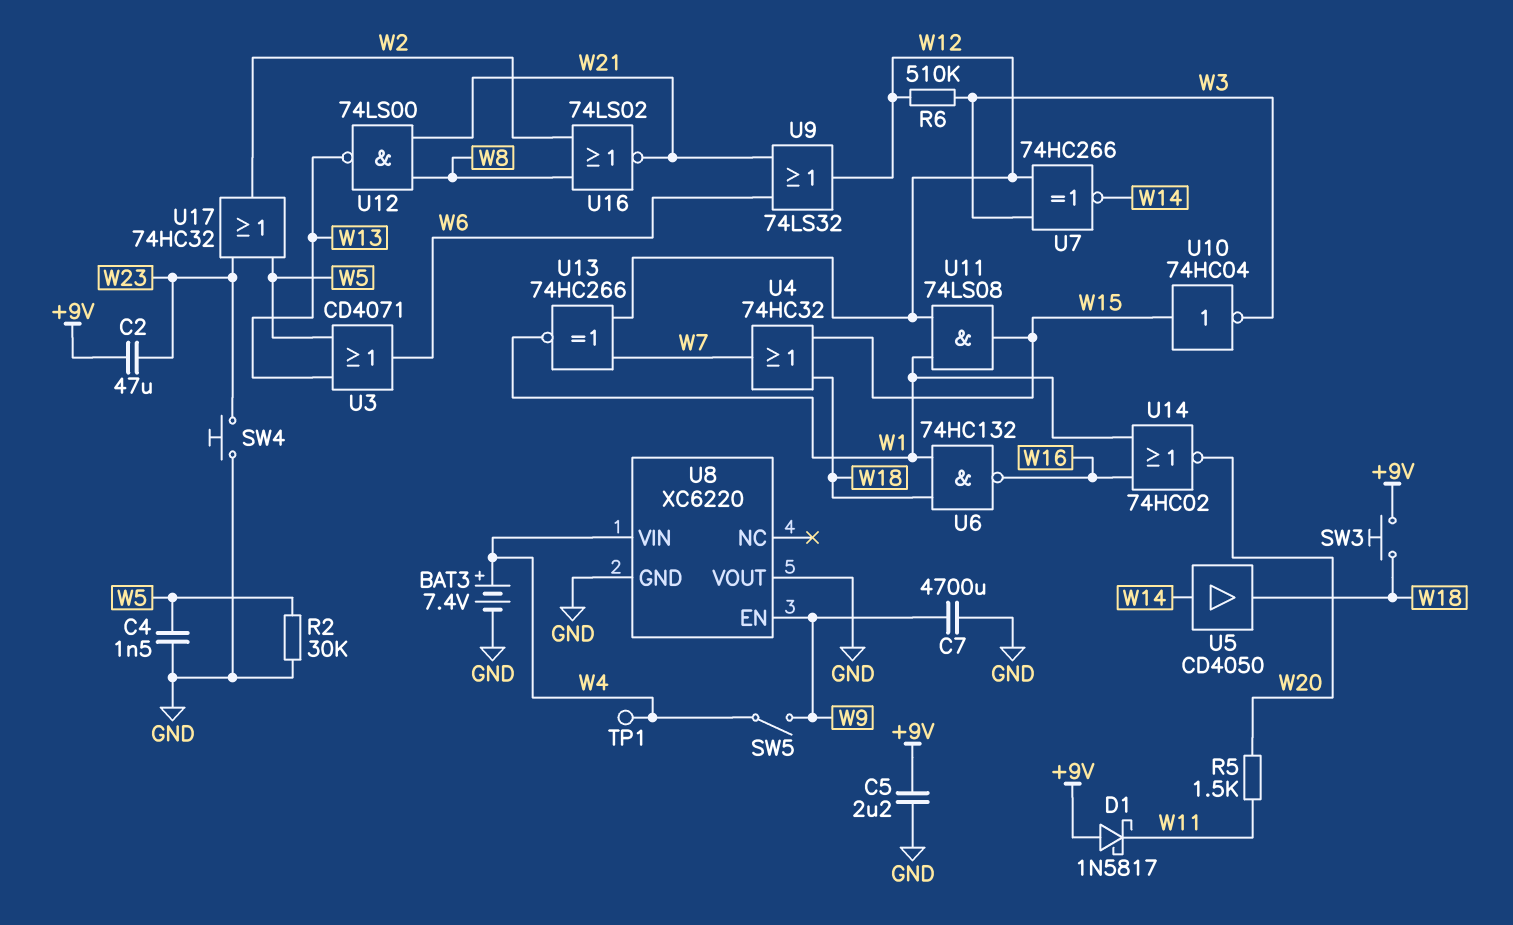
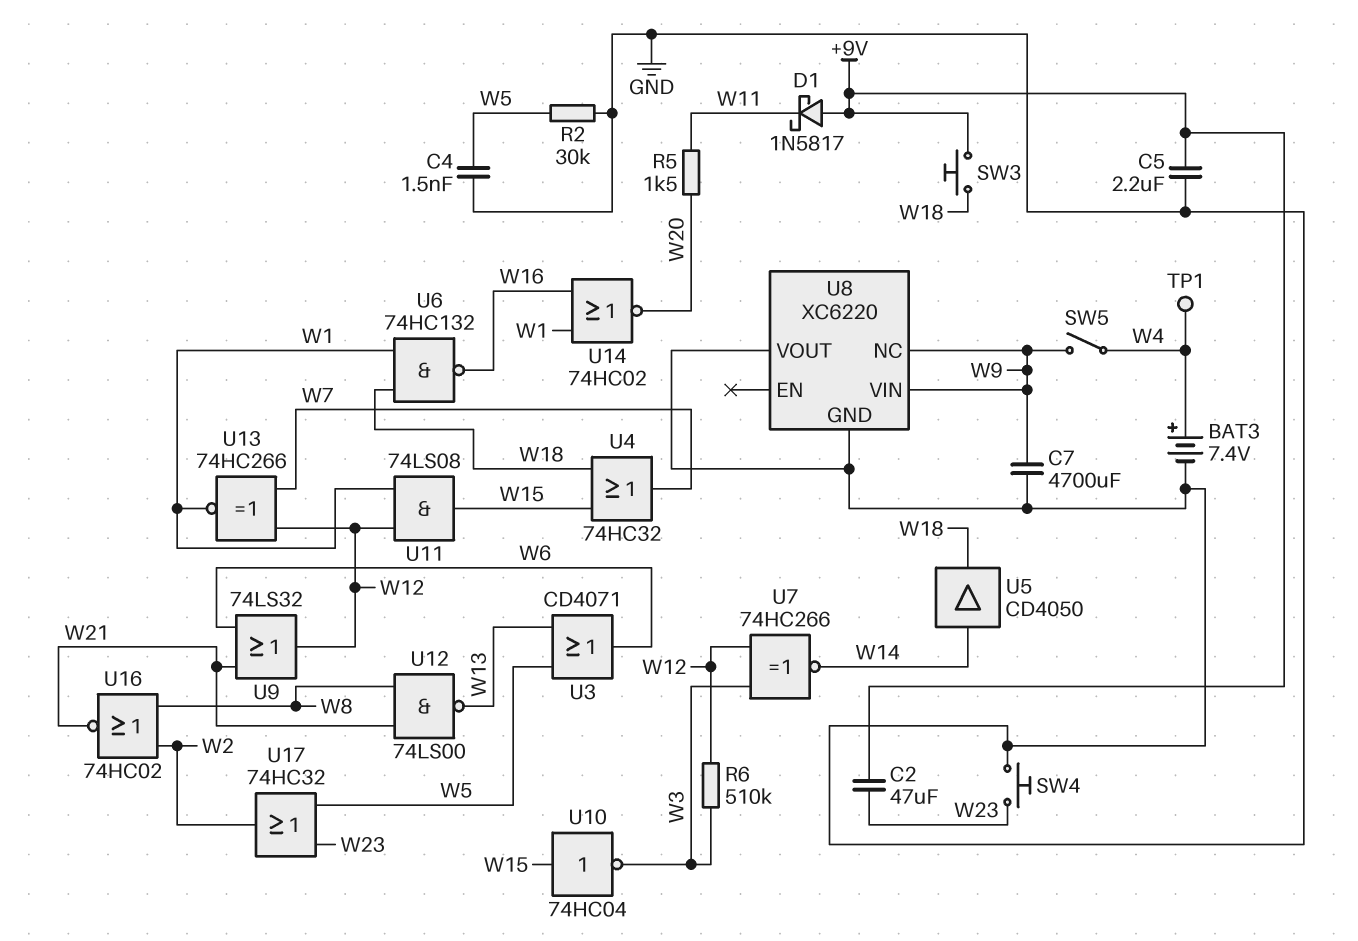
U8 pin EN: W9 -> none
U8 pin NC: none -> W9
U8 pin VIN: W4 -> W9
U16: NOR 74LS02 (in W2, in W8, out W21) -> NOR 74HC02 (in W2, in W8, out W21)

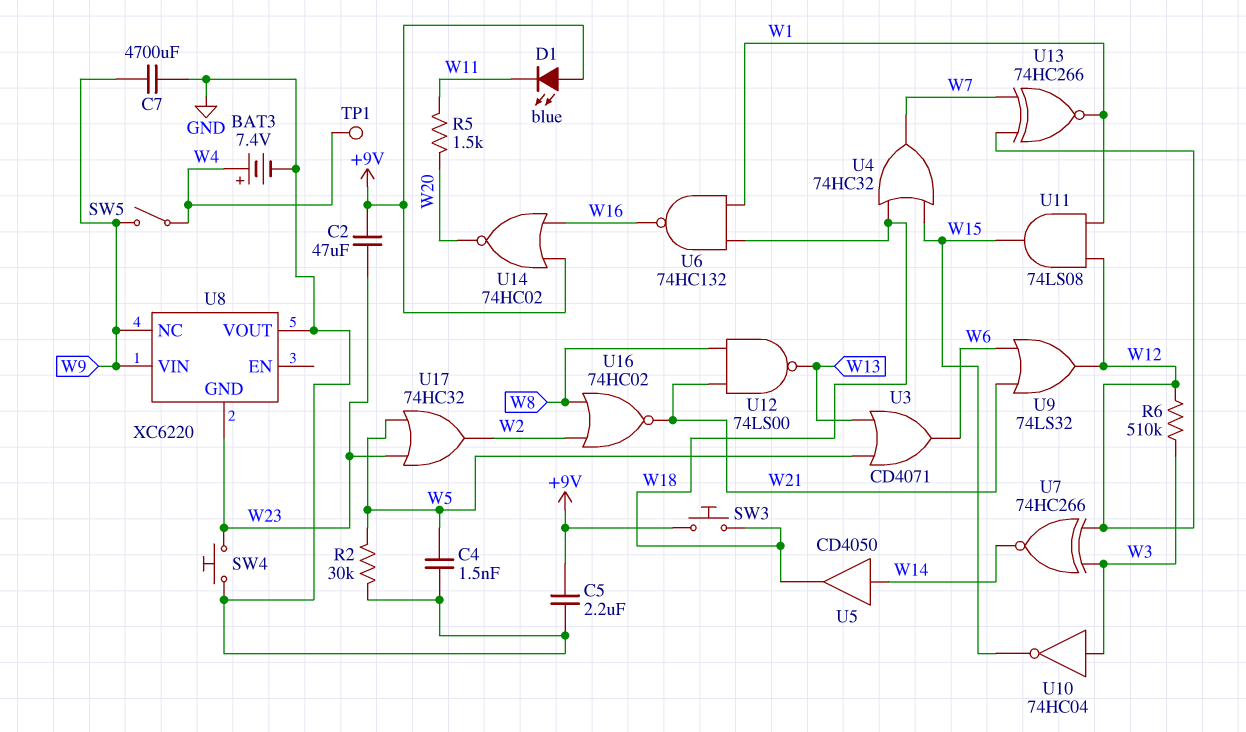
D1: schottky 1N5817 (A +9V, K W11) -> LED blue (A +9V, K W11)
U8 pin GND: GND -> W23
U10: NOT 74HC04 (in W15, out W3) -> NOT 74HC04 (in W3, out W15)
U14: NOR 74HC02 (in W1, in W16, out W20) -> NOR 74HC02 (in +9V, in W16, out W20)

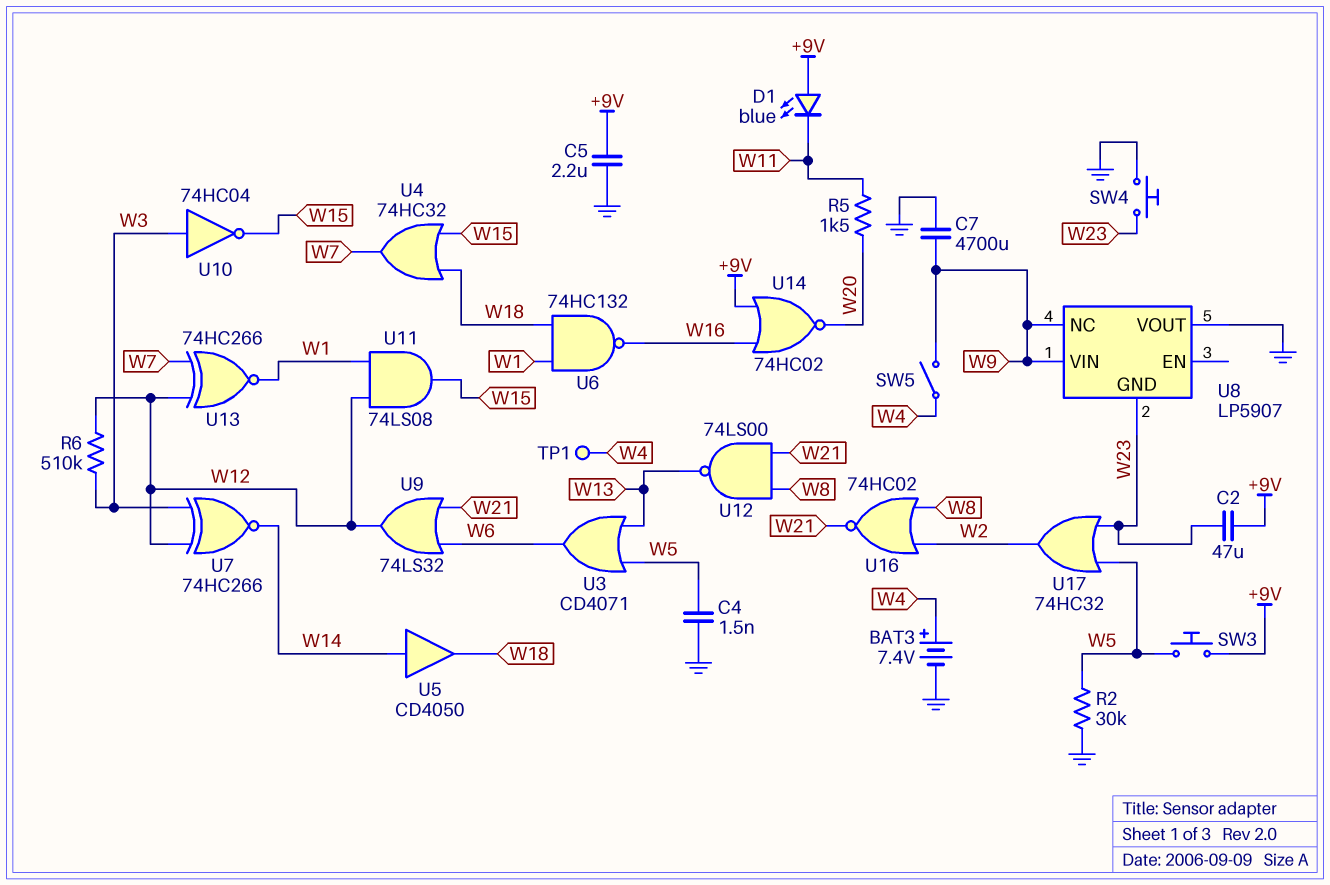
SW3: button (+9V, W18) -> button (+9V, W5)
U8: XC6220 -> LP5907

